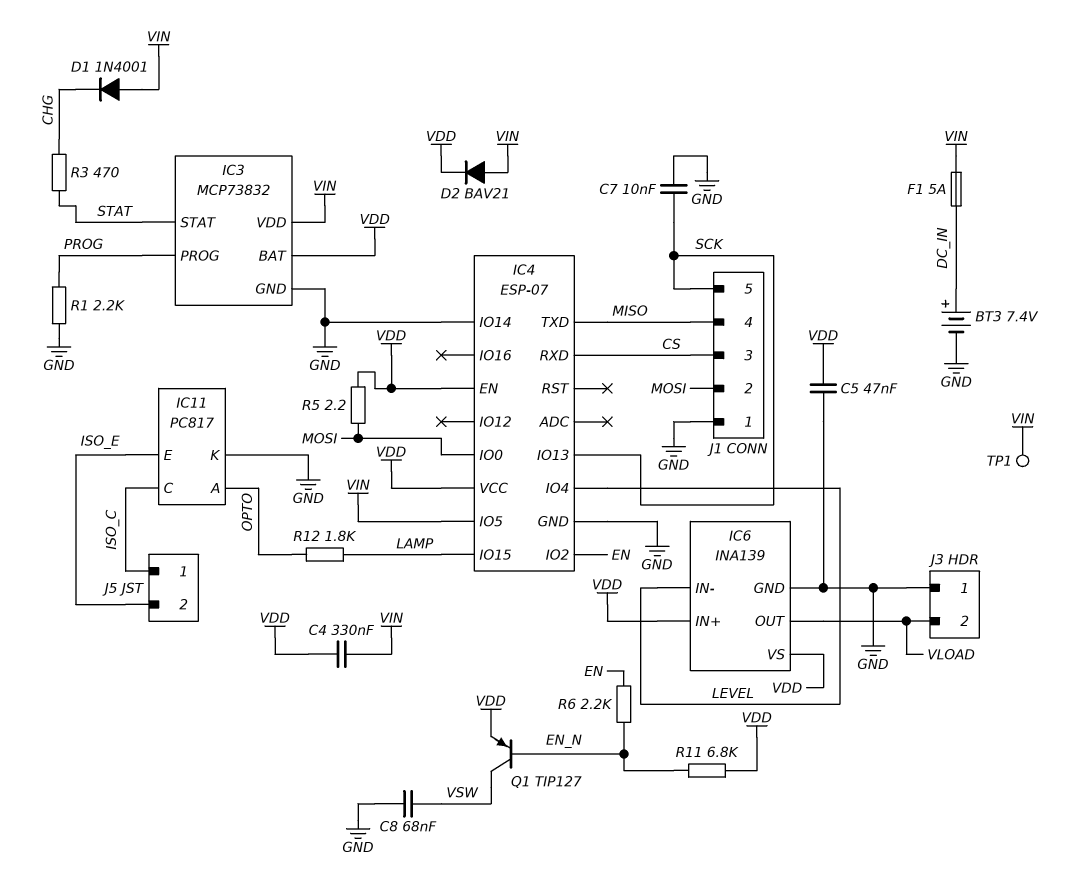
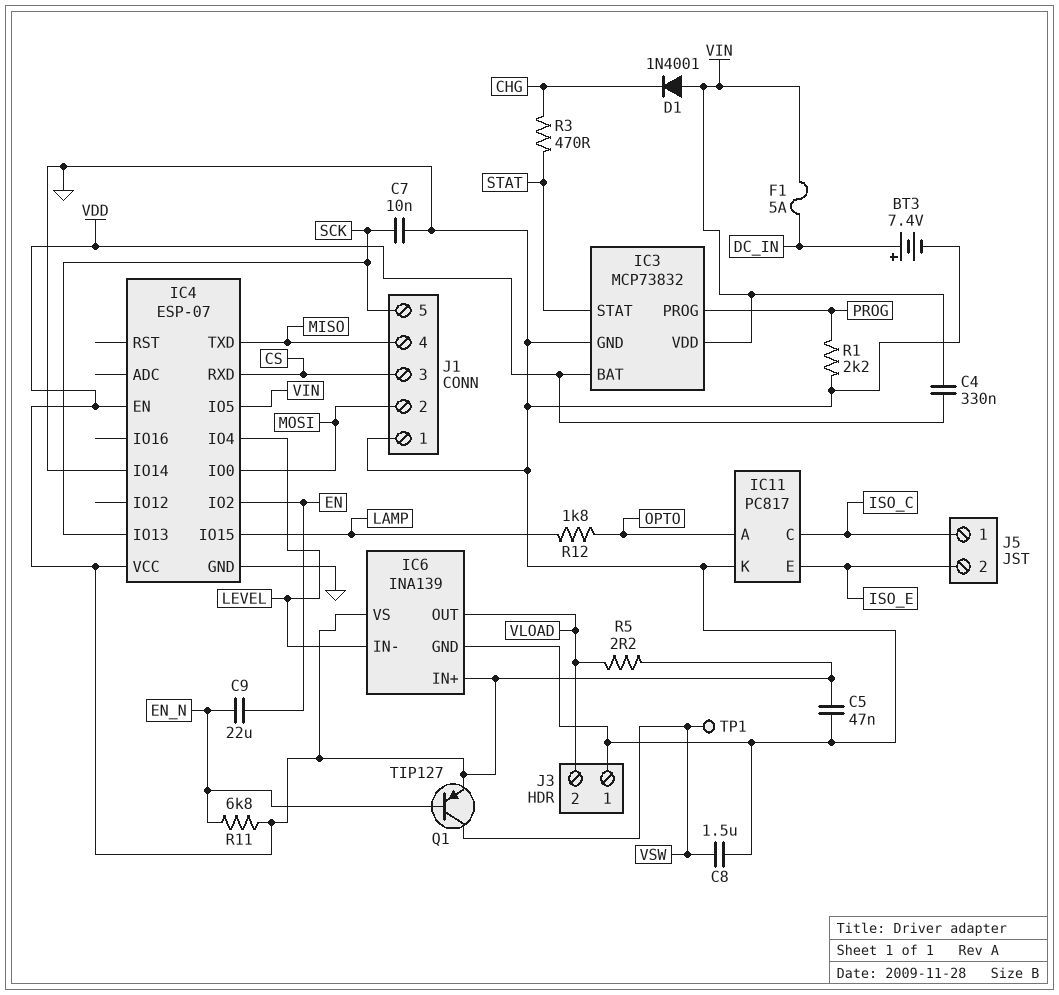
C8: 68nF (GND, VSW) -> 1.5uF (GND, VSW)
C9: none -> 22uF (EN, EN_N)
D2: diode BAV21 (A VIN, K VDD) -> none
R5: 2.2 (MOSI, VDD) -> 2.2 (VDD, VLOAD)
R6: 2.2k (EN, EN_N) -> none
TP1: test point (VIN) -> test point (VSW)

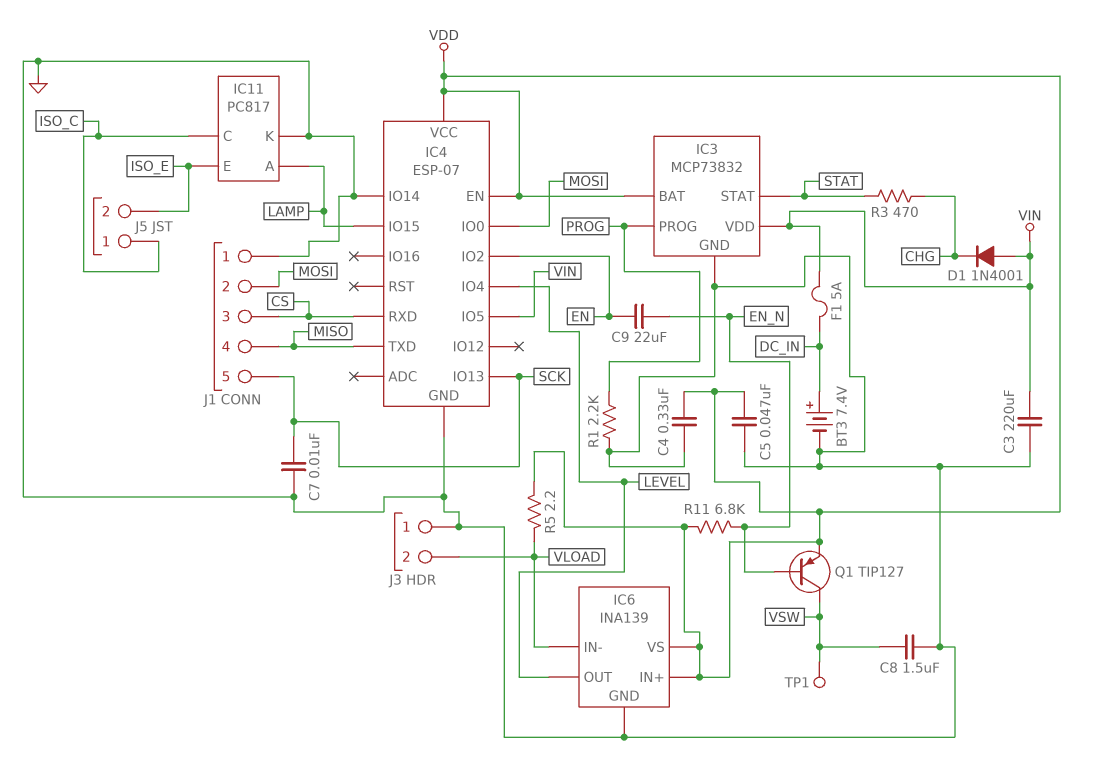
C3: none -> 220uF (GND, VIN)
C4: 330nF (VDD, VIN) -> 330nF (GND, VDD)
IC6 pin IN-: LEVEL -> VLOAD
IC6 pin OUT: VLOAD -> LEVEL
IC11 pin A: OPTO -> LAMP
R12: 1.8k (LAMP, OPTO) -> none

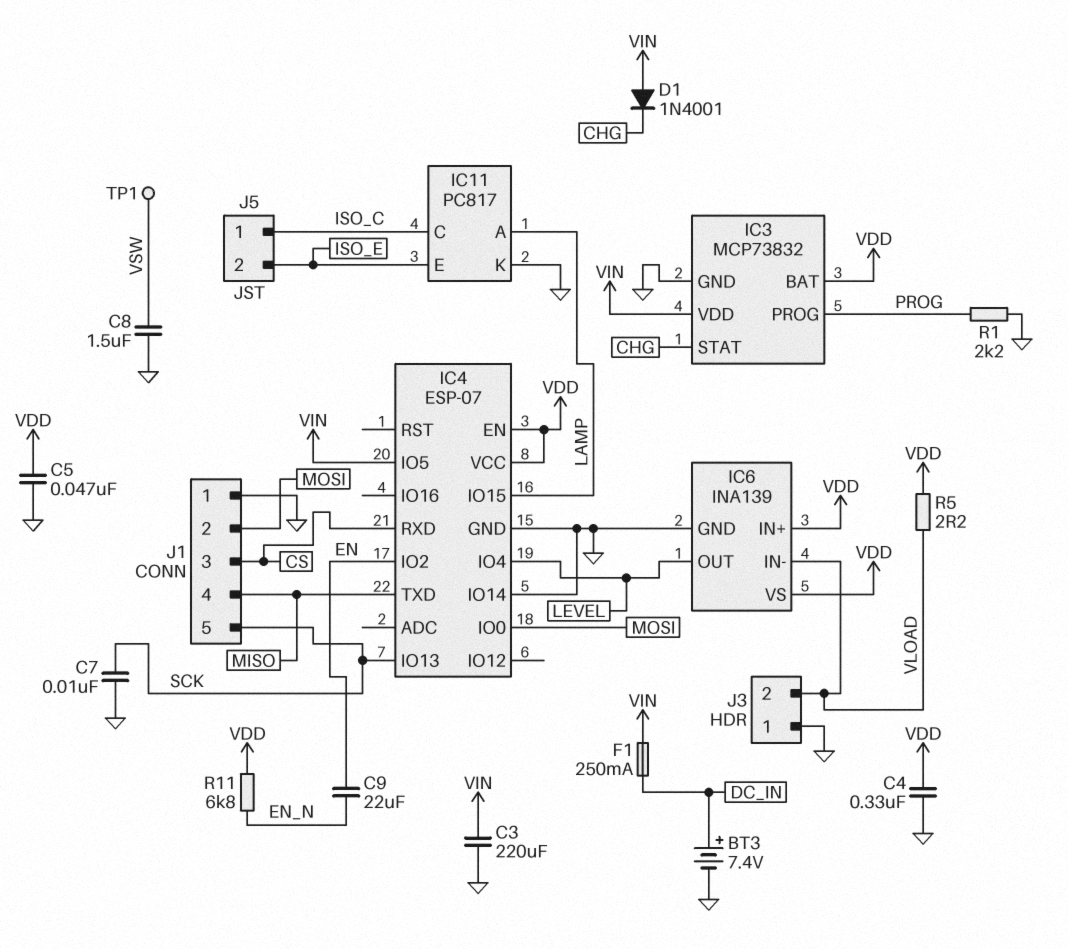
F1: 5A (DC_IN, VIN) -> 250mA (DC_IN, VIN)
IC3 pin STAT: STAT -> CHG
Q1: PNP TIP127 (B EN_N, C VSW, E VDD) -> none
R3: 470 (CHG, STAT) -> none

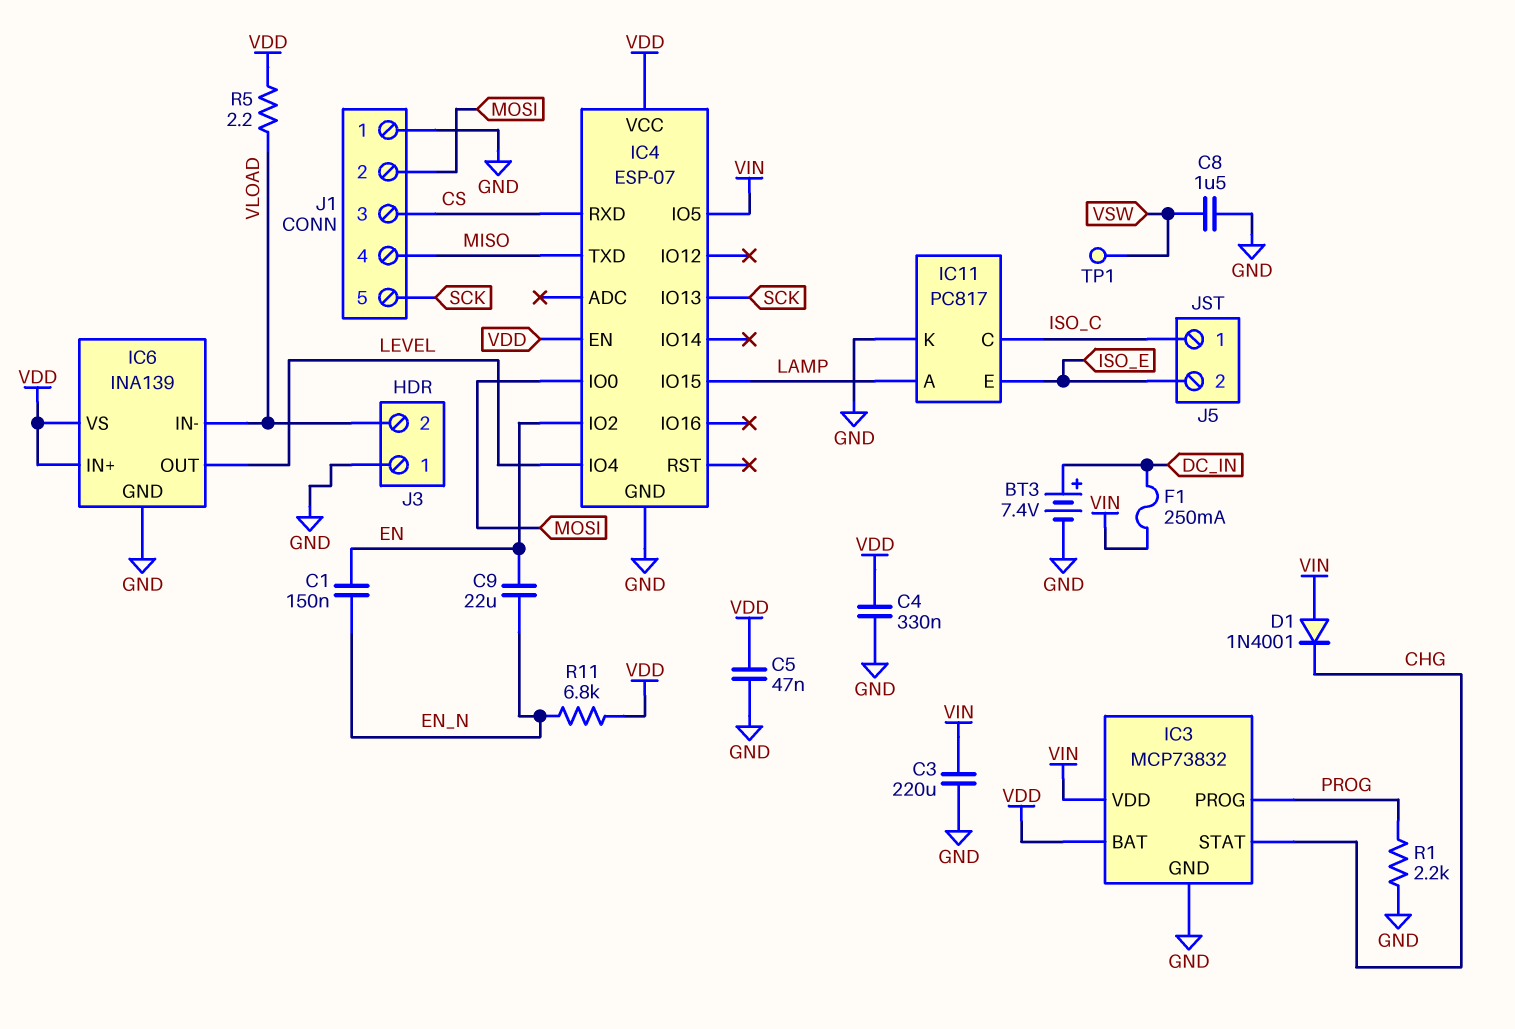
C1: none -> 150nF (EN, EN_N)
C7: 10nF (GND, SCK) -> none
IC4 pin IO14: GND -> none

